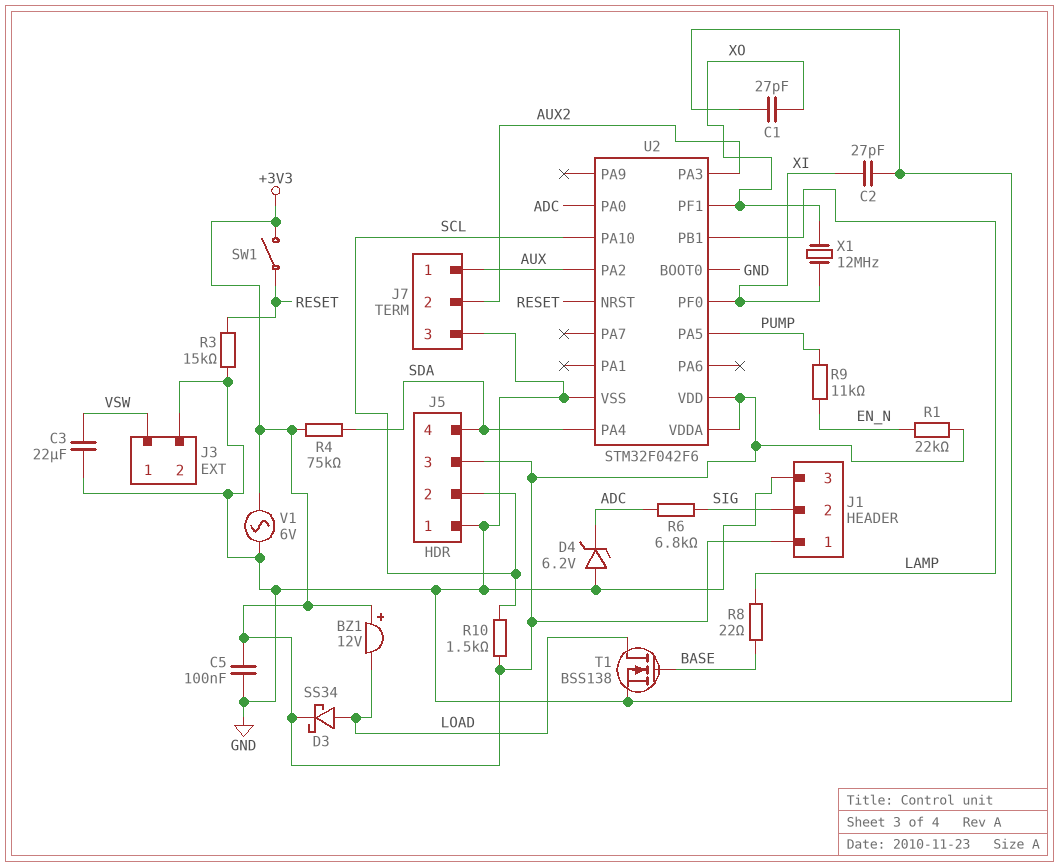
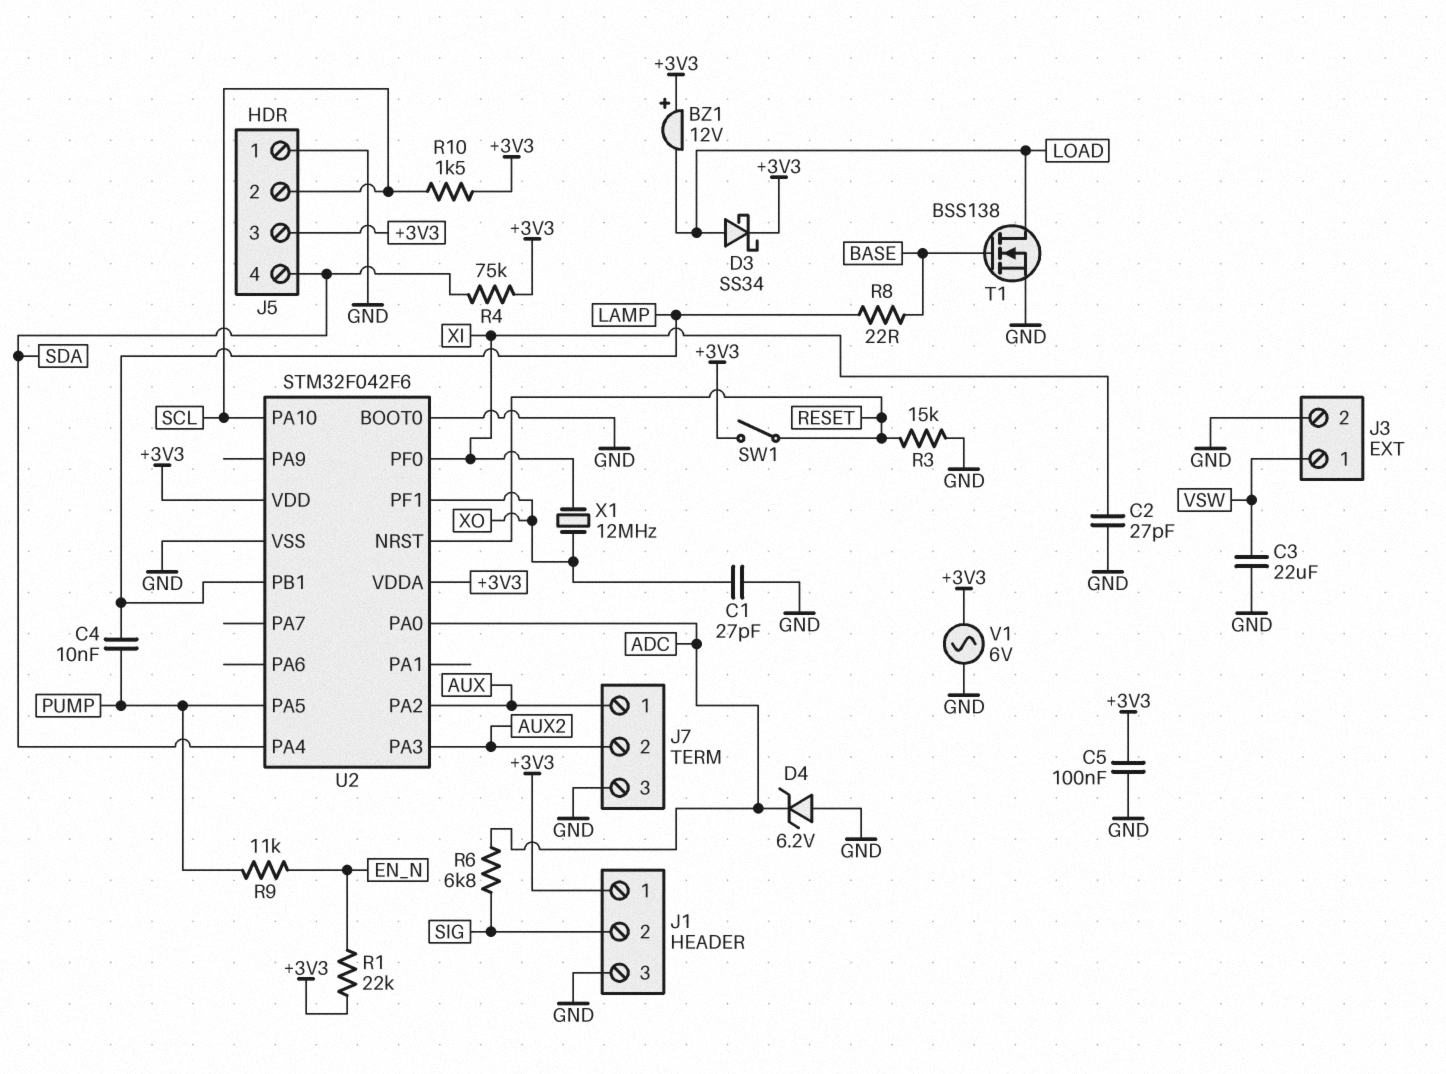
C4: none -> 10nF (LAMP, PUMP)

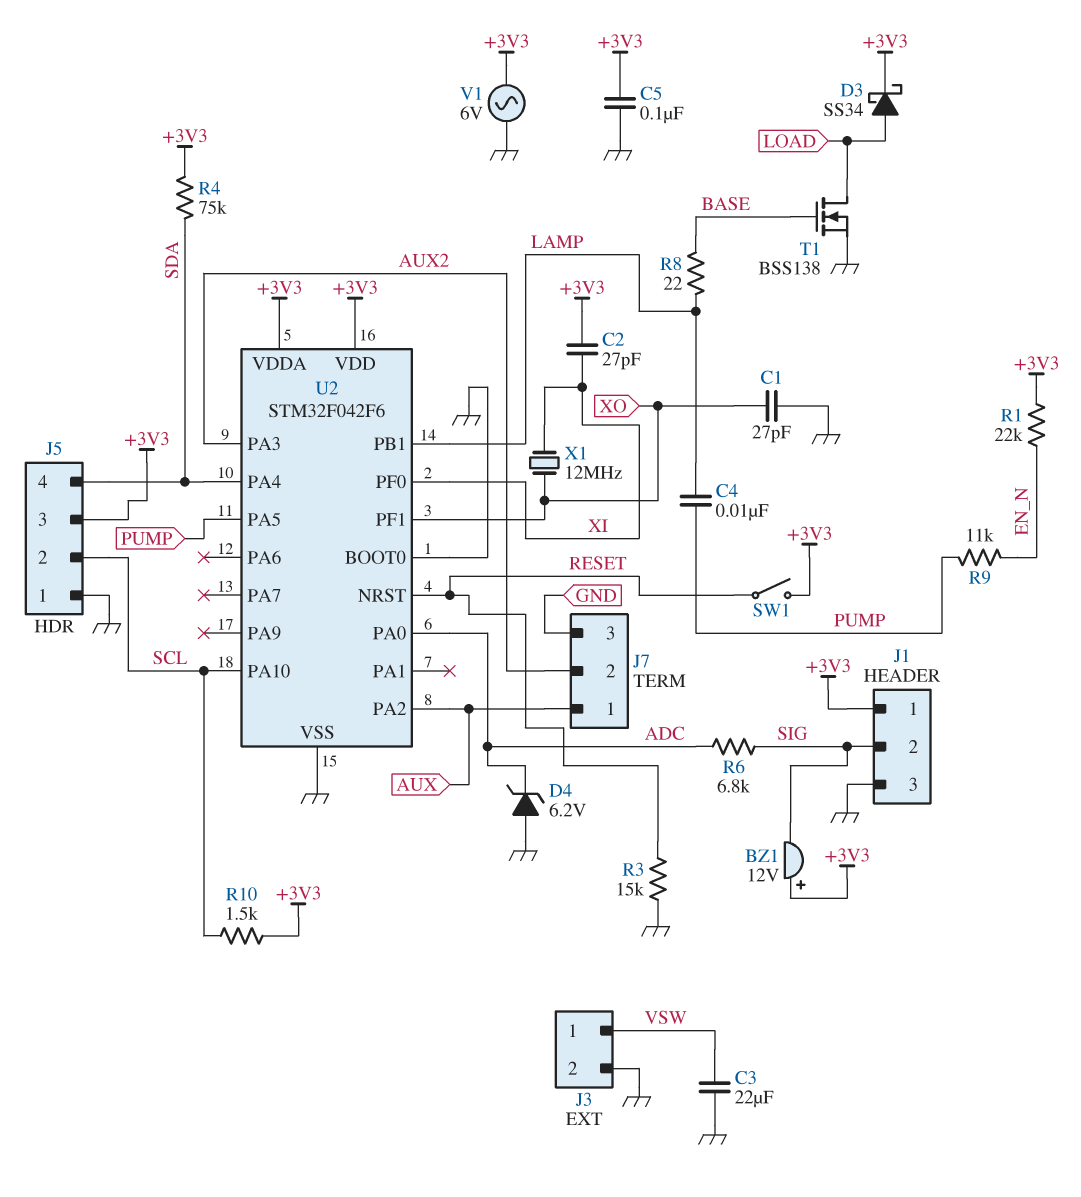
BZ1: buzzer 12V (plus +3V3, minus LOAD) -> buzzer 12V (plus +3V3, minus SIG)
C2: 27pF (GND, XI) -> 27pF (+3V3, XI)

